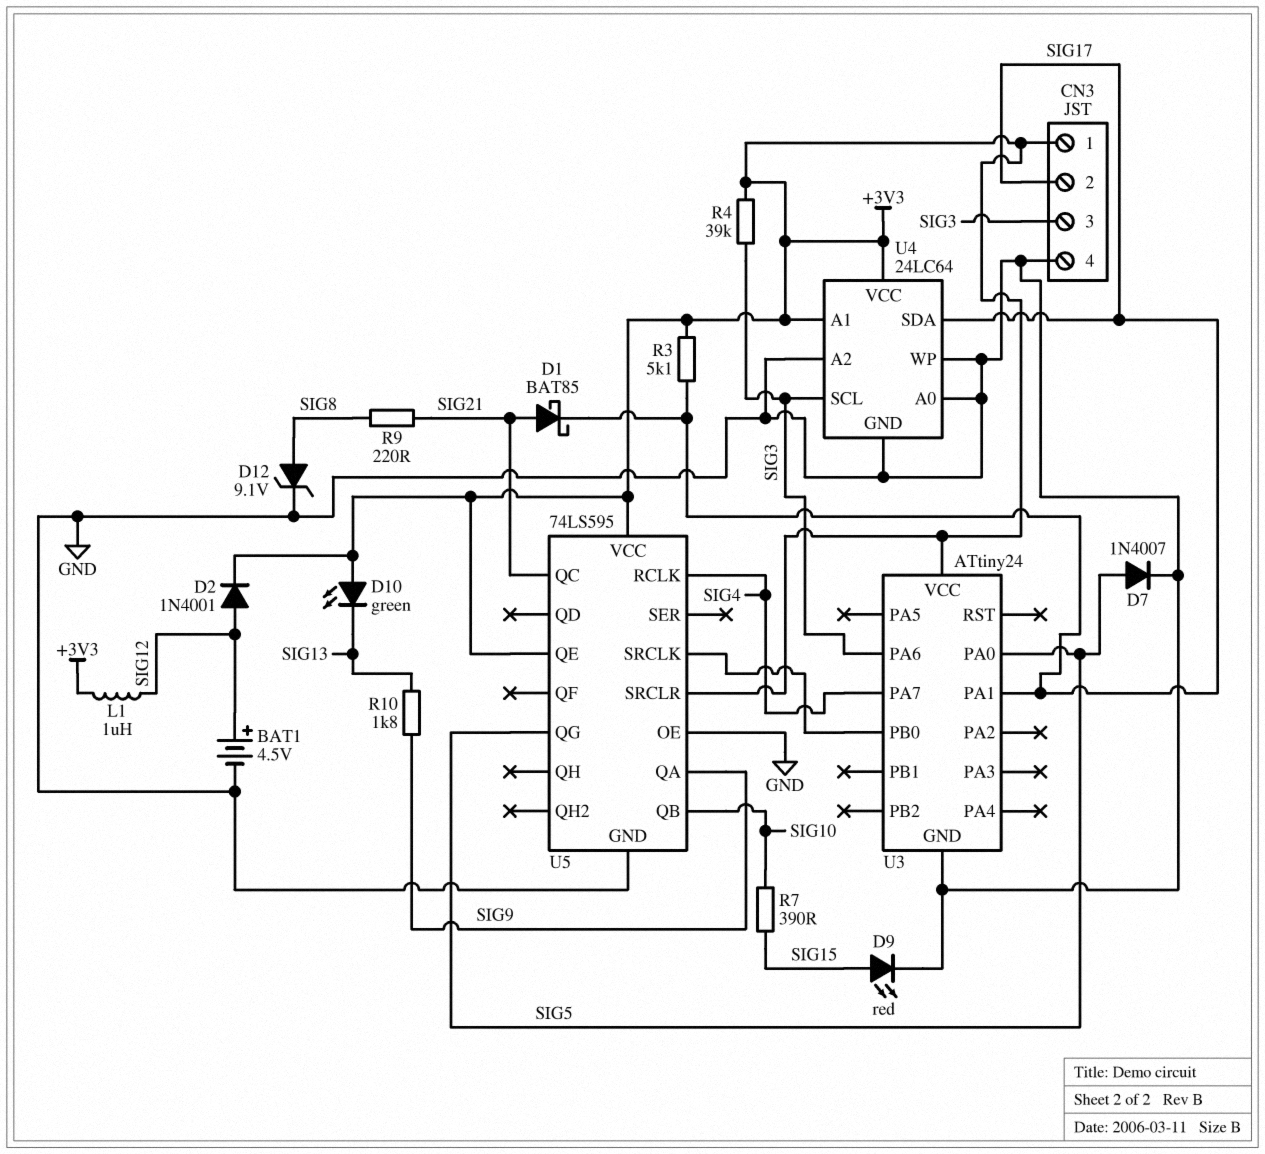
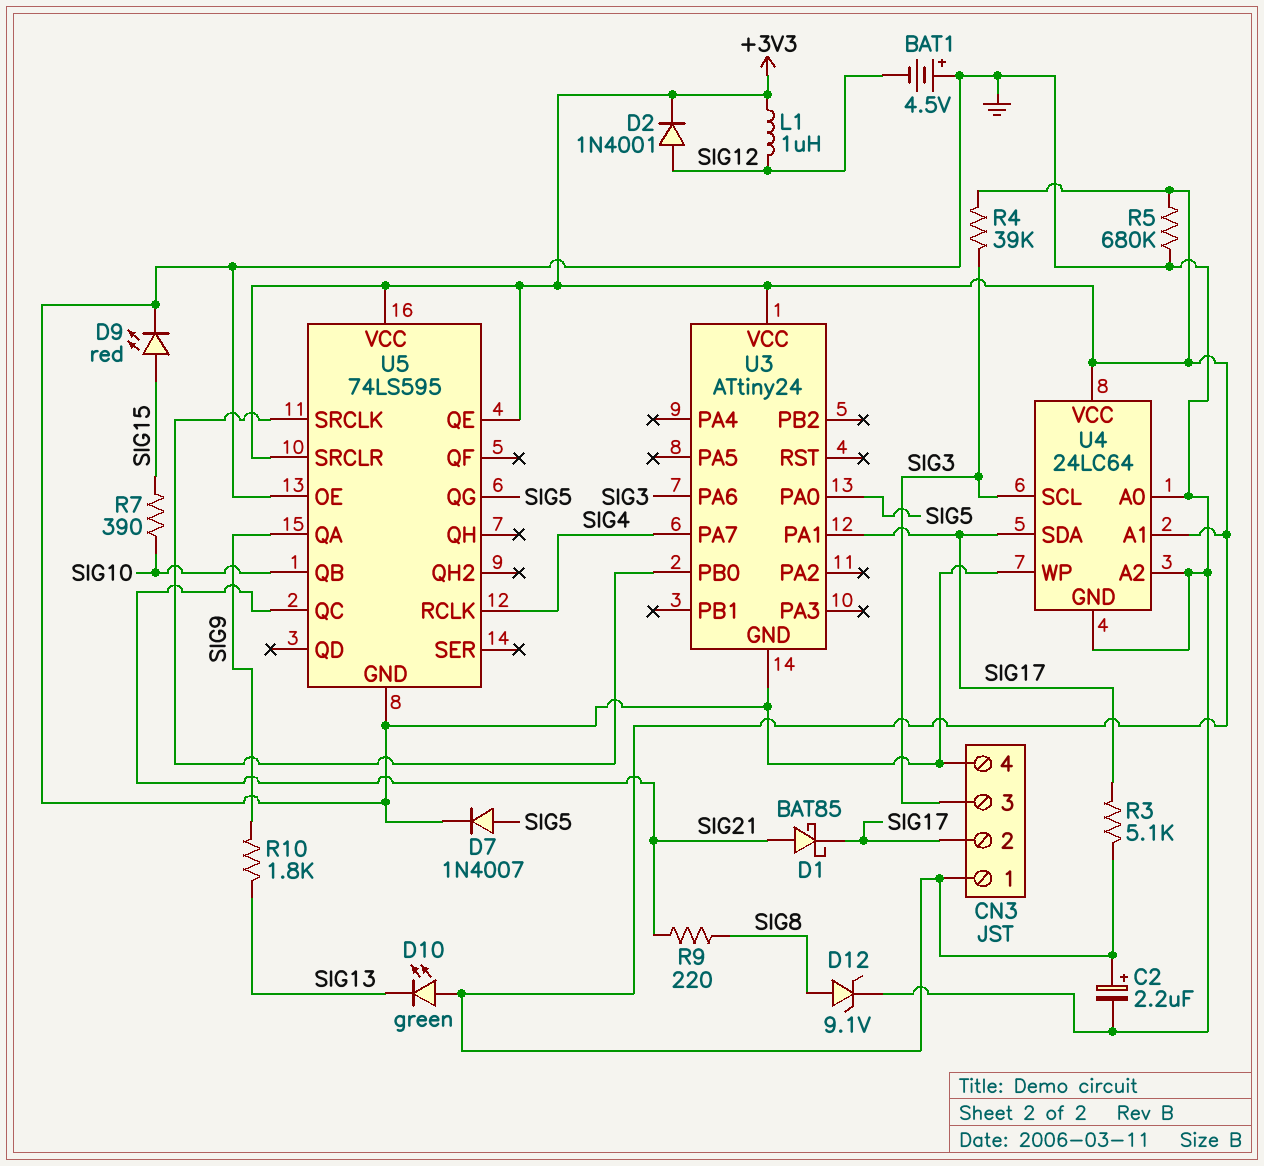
BAT1: 4.5V (plus SIG12, minus GND) -> 4.5V (plus GND, minus SIG12)
C2: none -> 2.2uF (plus +3V3, minus GND)
R5: none -> 680k (+3V3, GND)

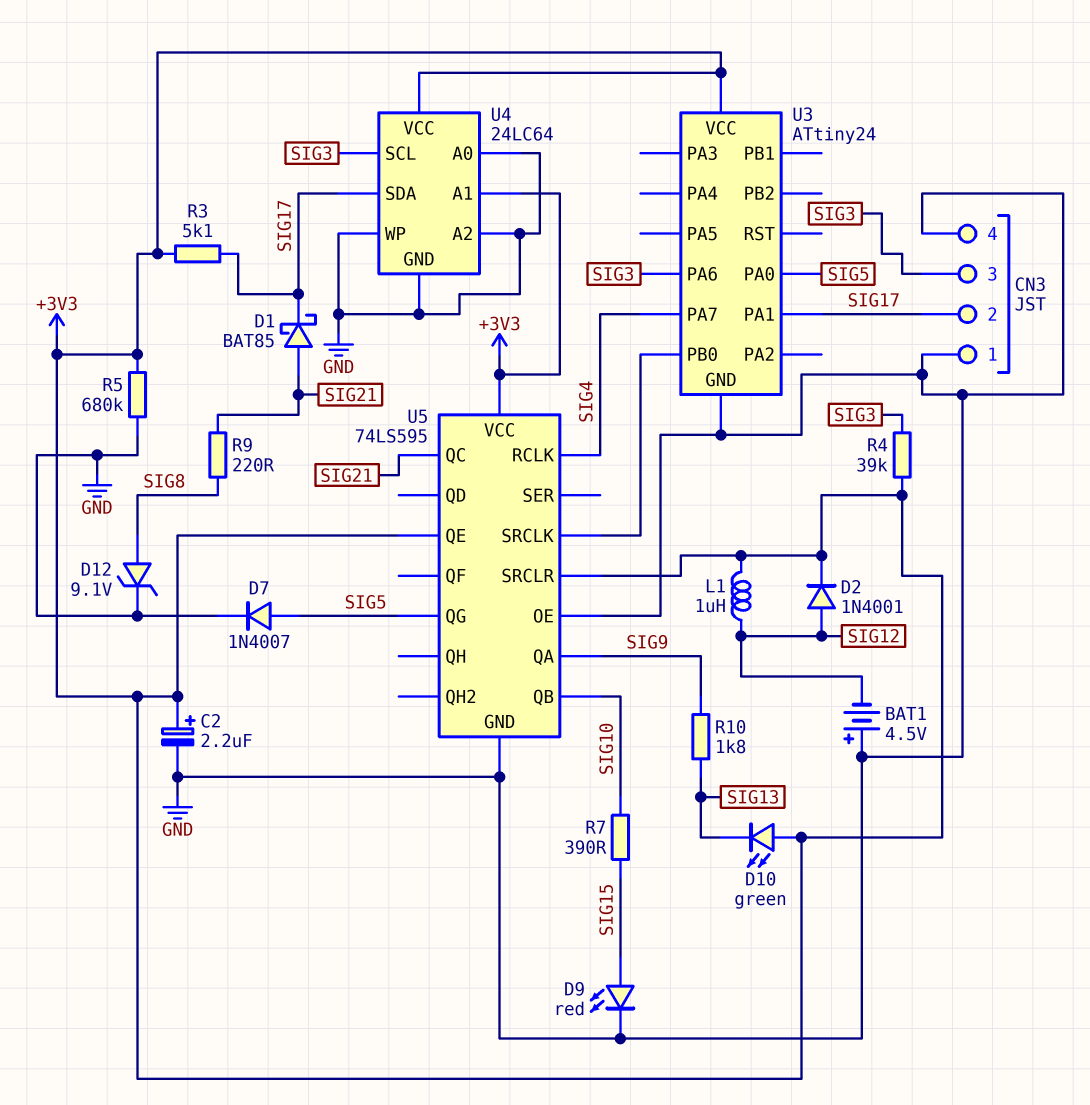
CN3 pin 1: +3V3 -> GND

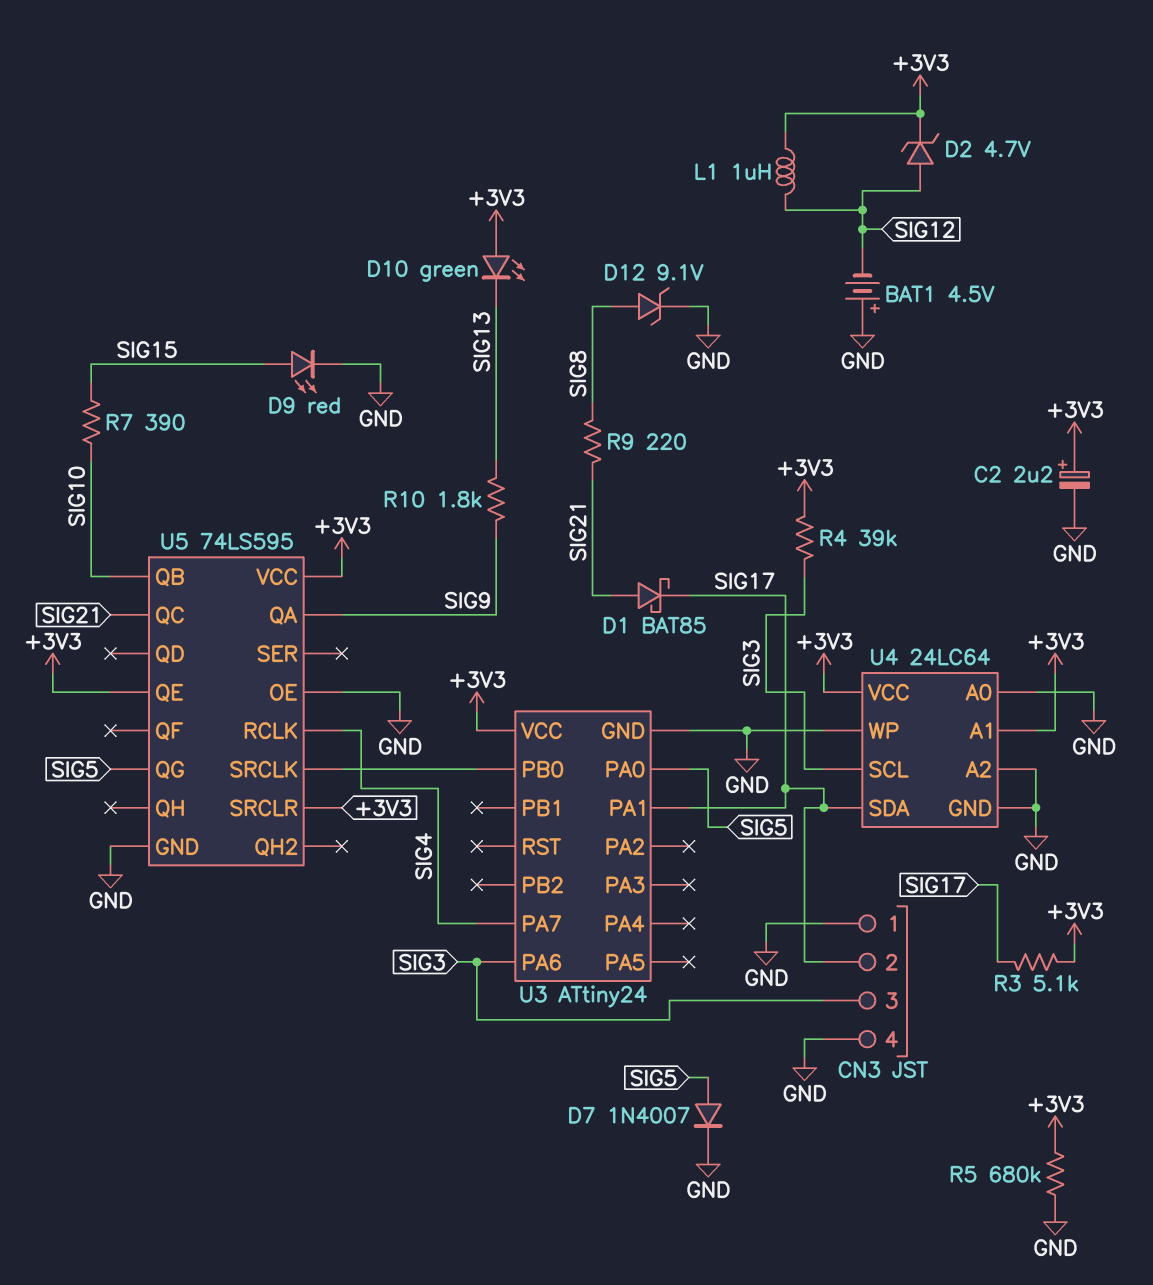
D2: diode 1N4001 (A SIG12, K +3V3) -> zener 4.7V (A SIG12, K +3V3)

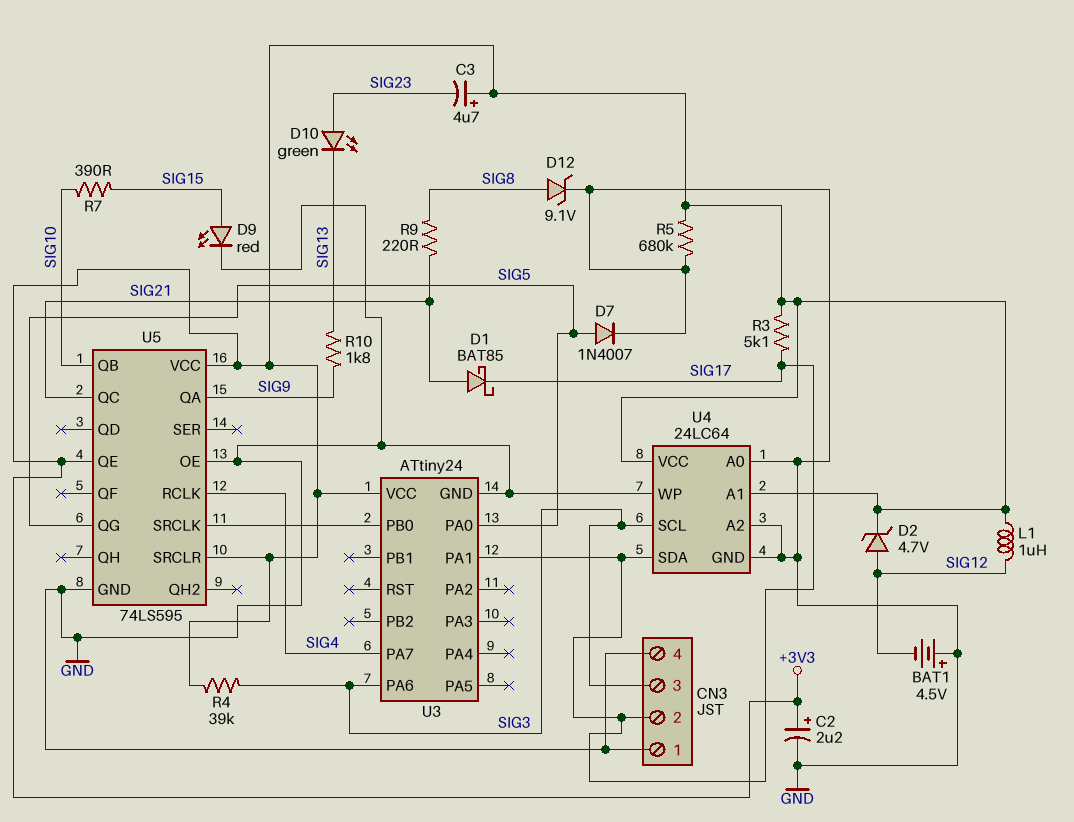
C3: none -> 4.7uF (plus +3V3, minus SIG23)
D10: LED green (A +3V3, K SIG13) -> LED green (A SIG23, K SIG13)

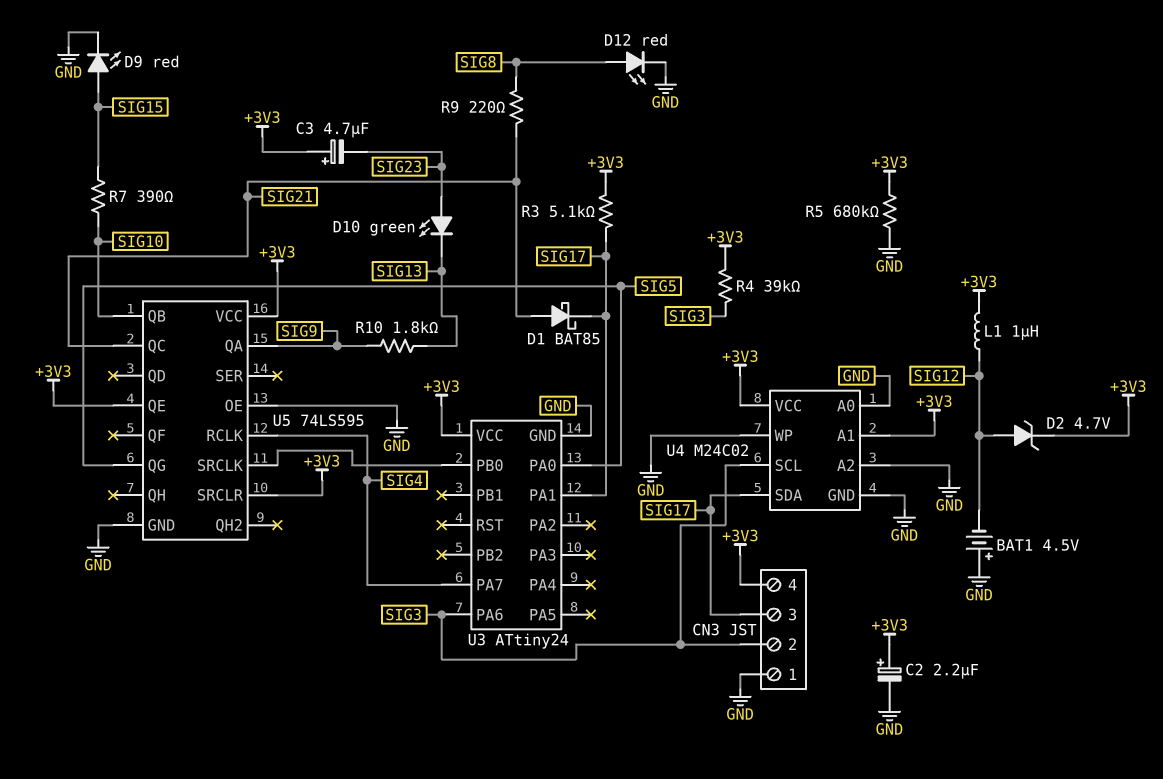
CN3 pin 2: SIG17 -> SIG3
CN3 pin 3: SIG3 -> SIG17
CN3 pin 4: GND -> +3V3
D7: diode 1N4007 (A SIG5, K GND) -> none
D12: zener 9.1V (A SIG8, K GND) -> LED red (A SIG8, K GND)
U4: 24LC64 -> M24C02

